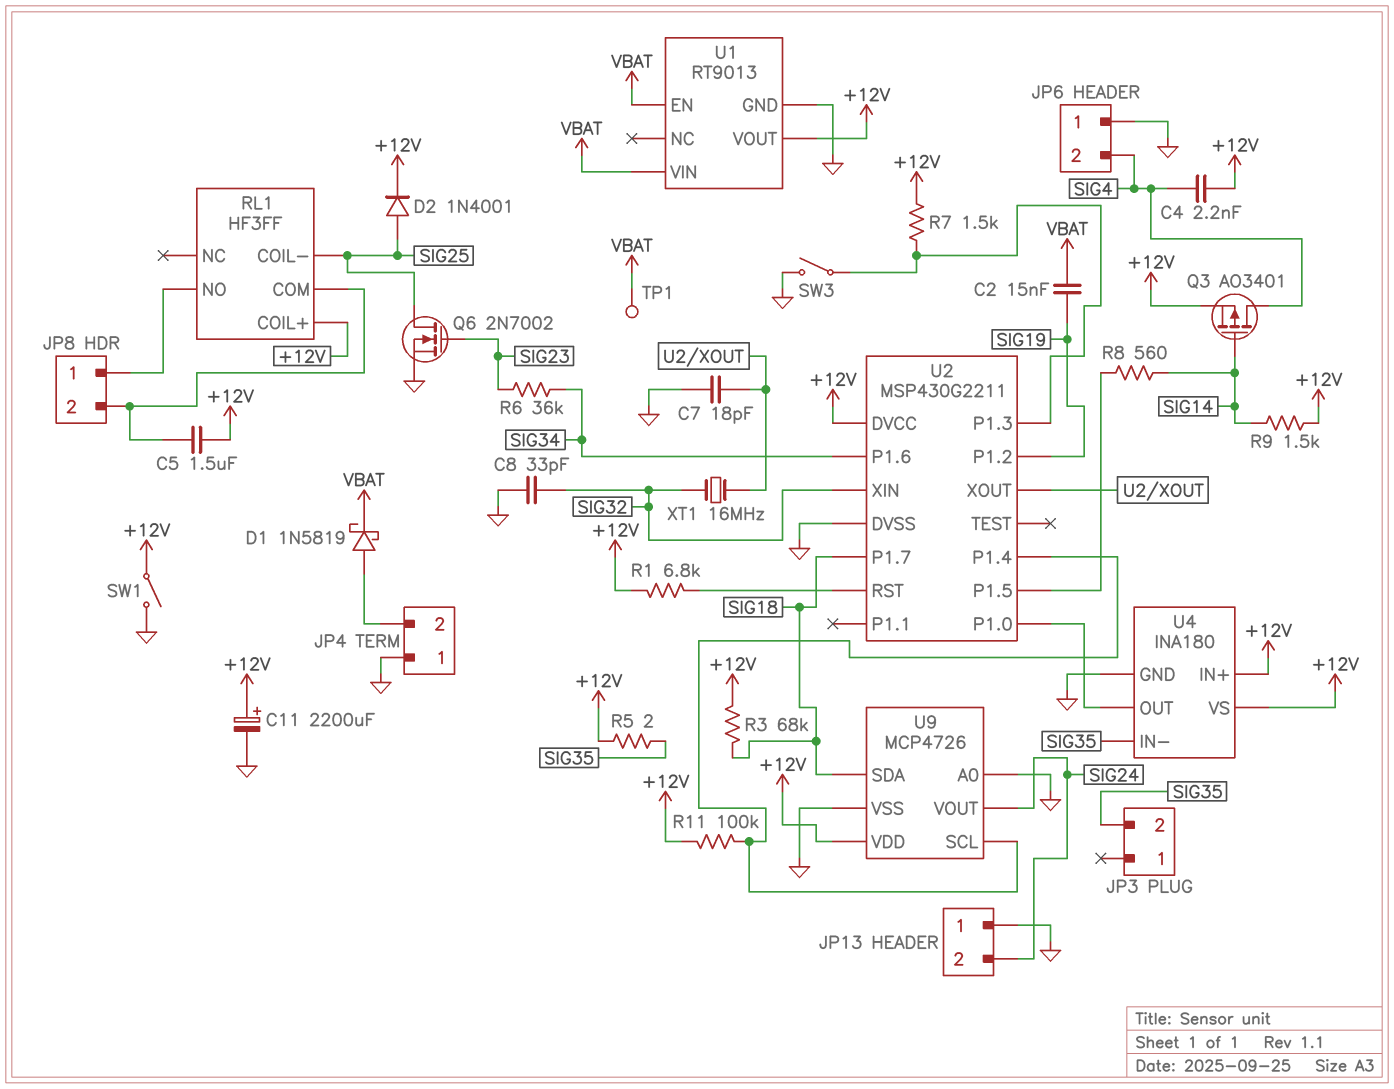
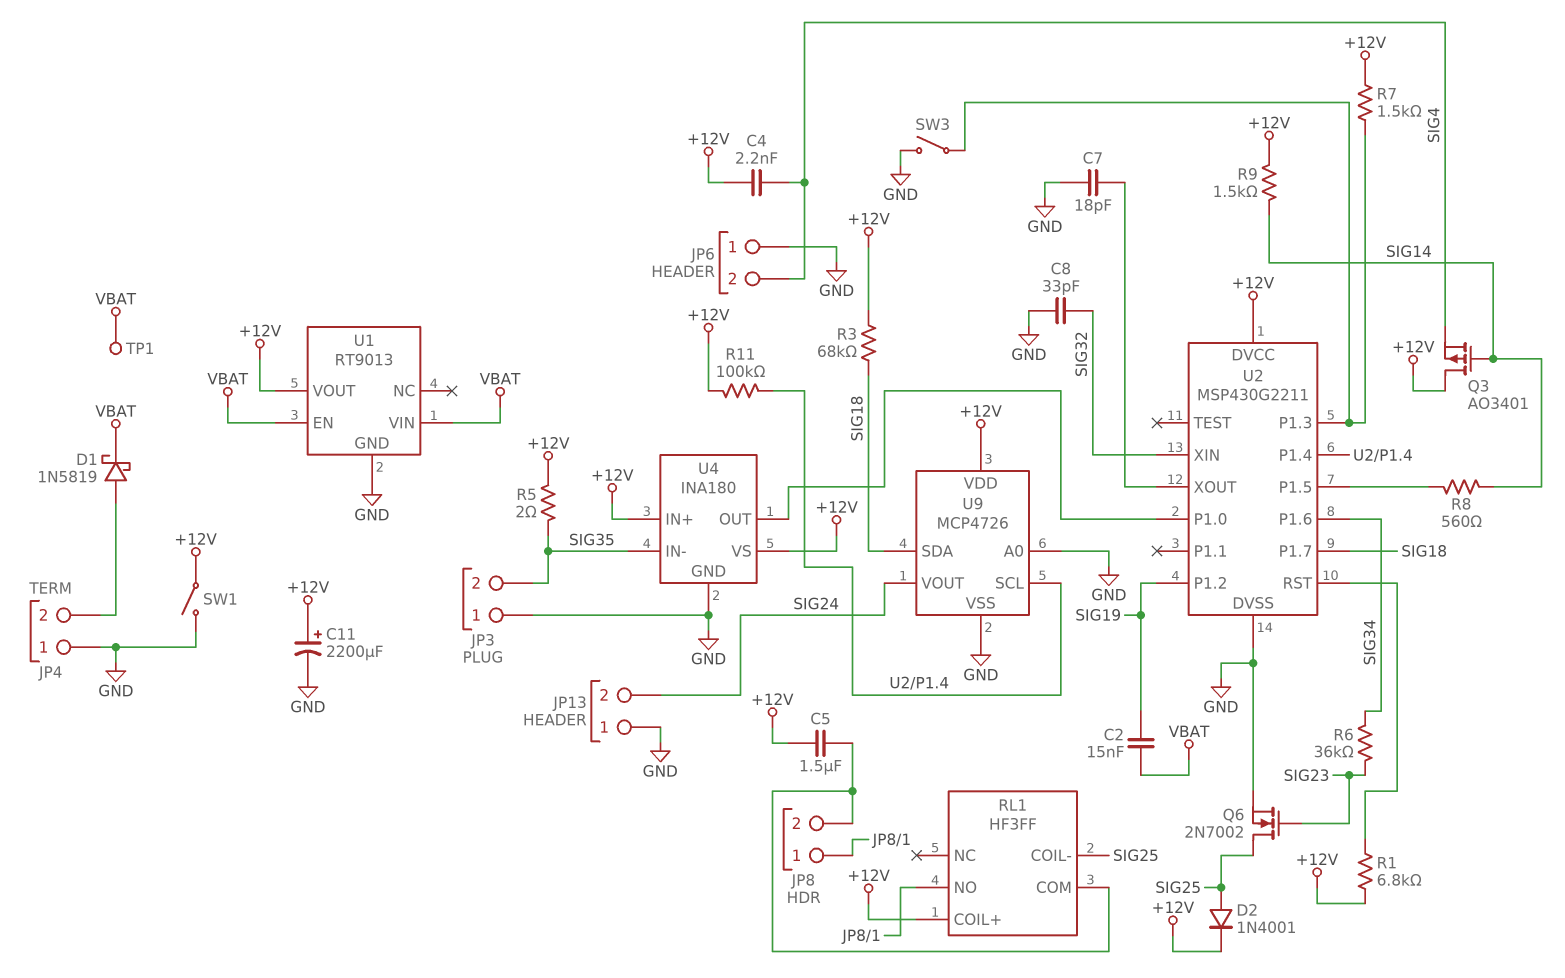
JP3 pin 1: none -> GND
Q3: PMOS AO3401 (G SIG14, D SIG4, S +12V) -> PMOS AO3401 (G SIG14, D +12V, S SIG4)
XT1: 16MHz (SIG32, U2/XOUT) -> none

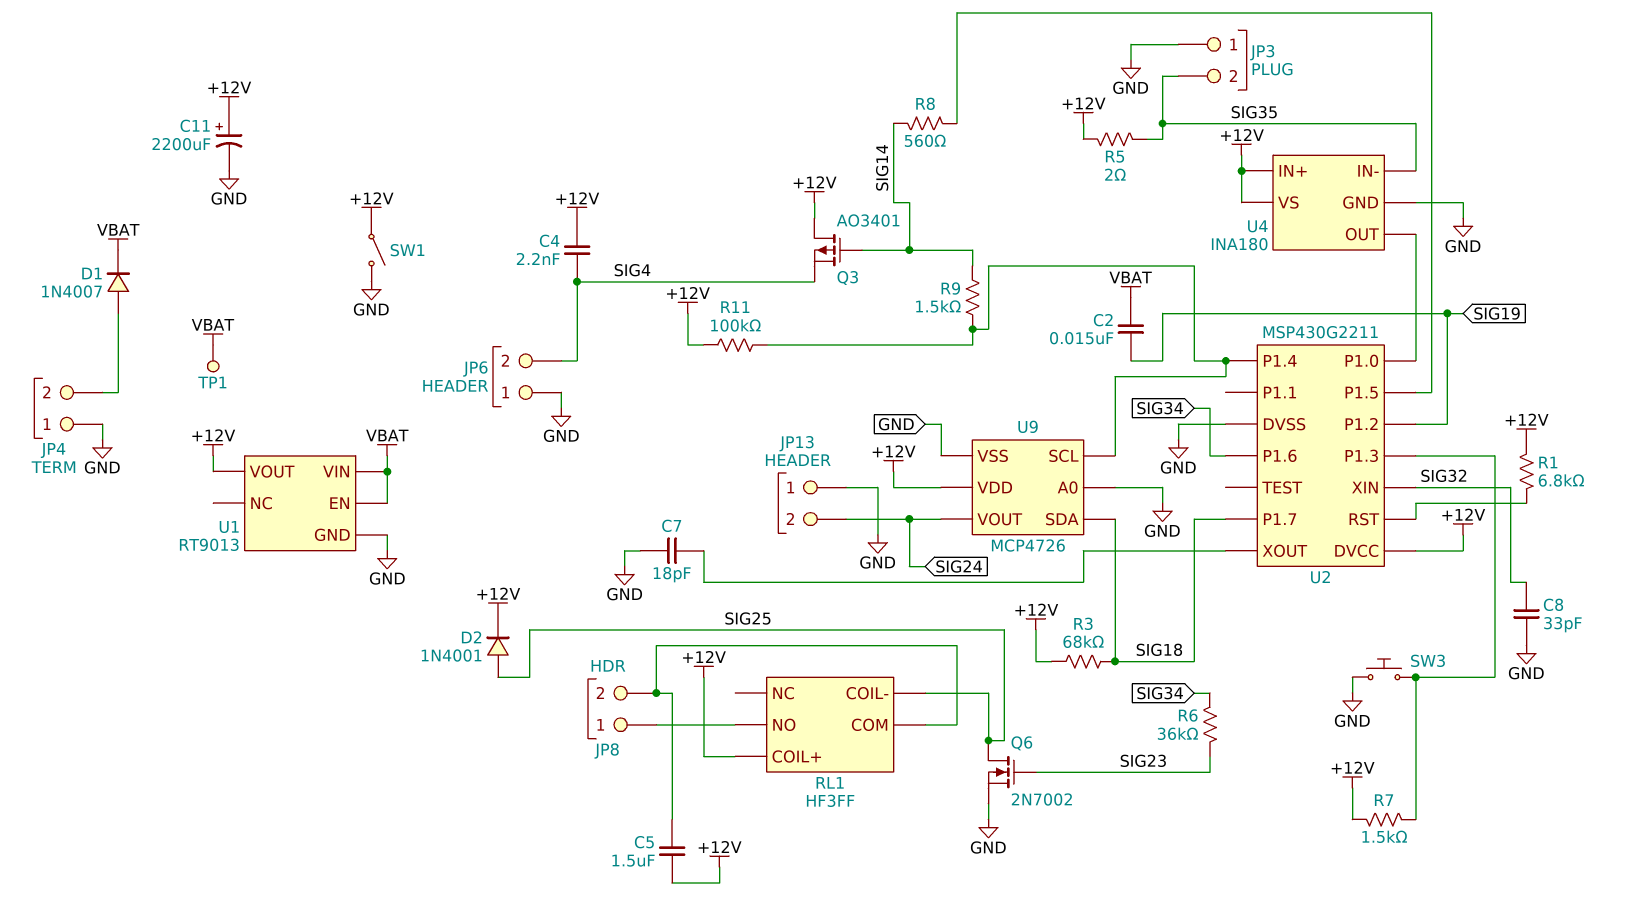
D1: schottky 1N5819 (A JP4/2, K VBAT) -> diode 1N4007 (A JP4/2, K VBAT)
R9: 1.5k (+12V, SIG14) -> 1.5k (SIG14, U2/P1.4)
SW3: switch (GND, U2/P1.3) -> button (GND, U2/P1.3)

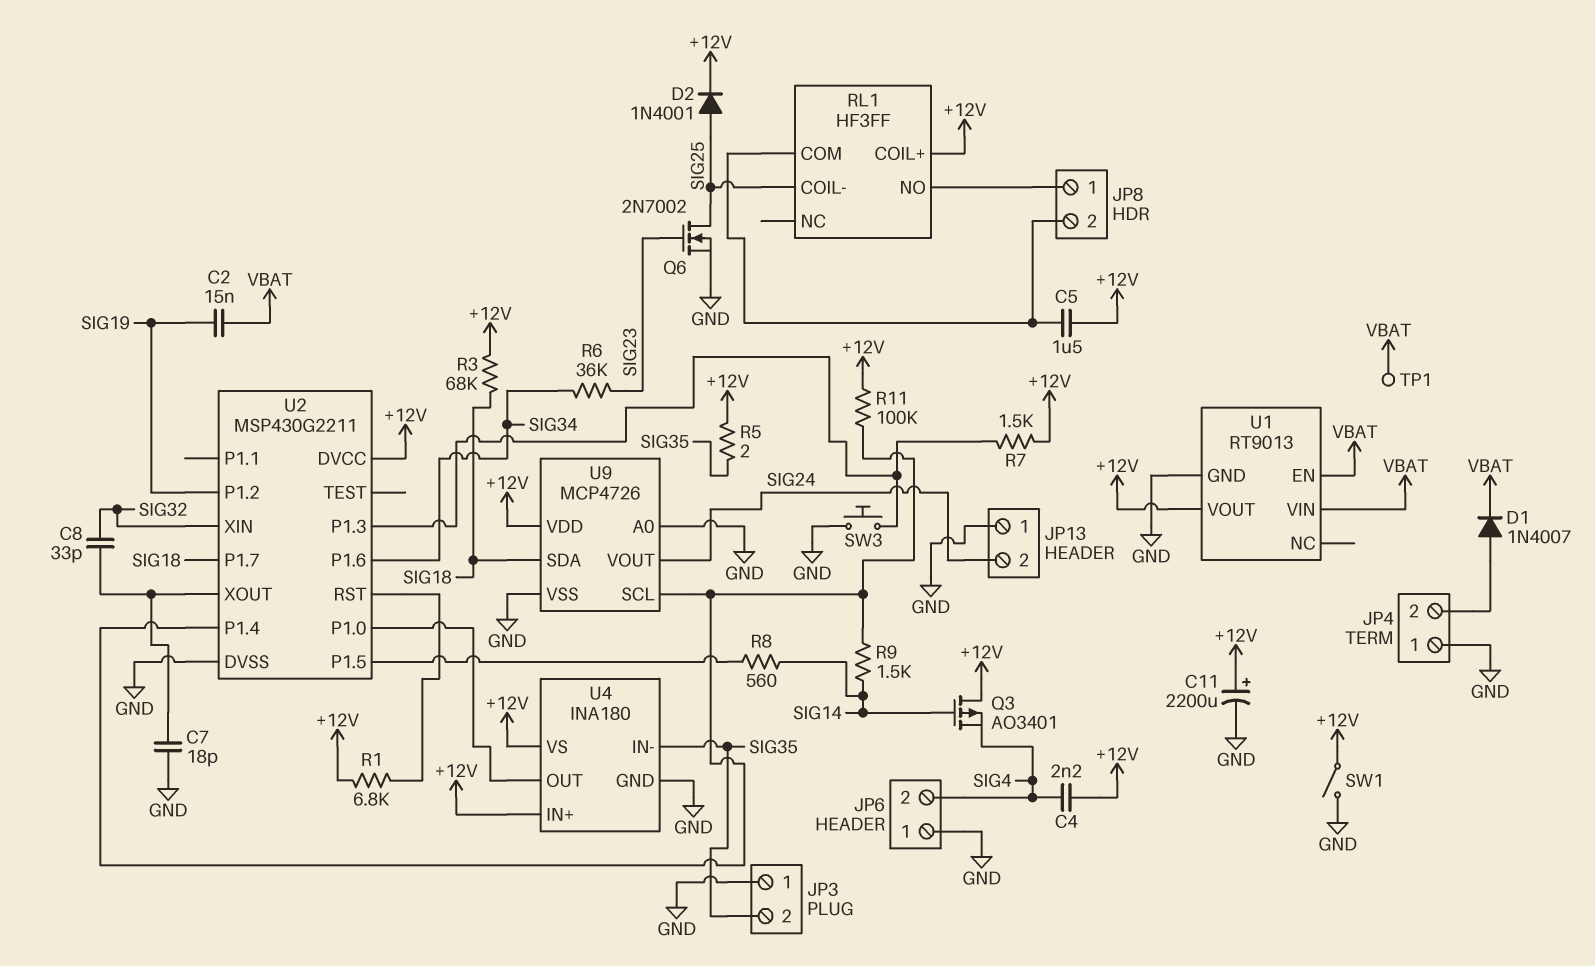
C8: 33pF (GND, SIG32) -> 33pF (SIG32, U2/XOUT)

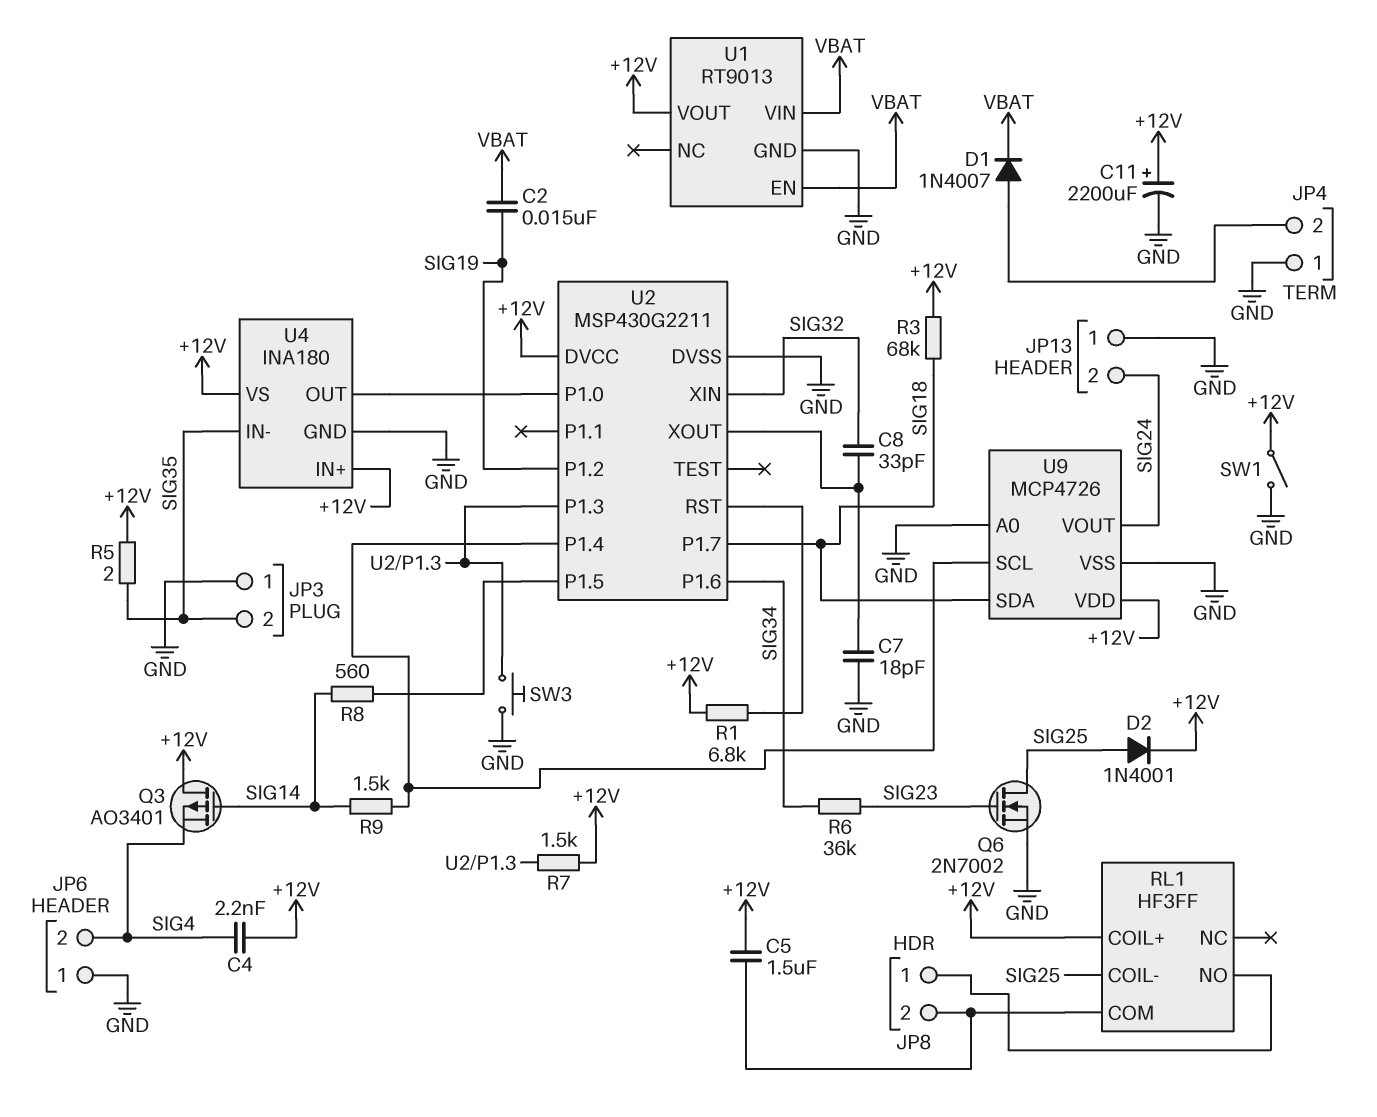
R11: 100k (+12V, U2/P1.4) -> none
TP1: test point (VBAT) -> none

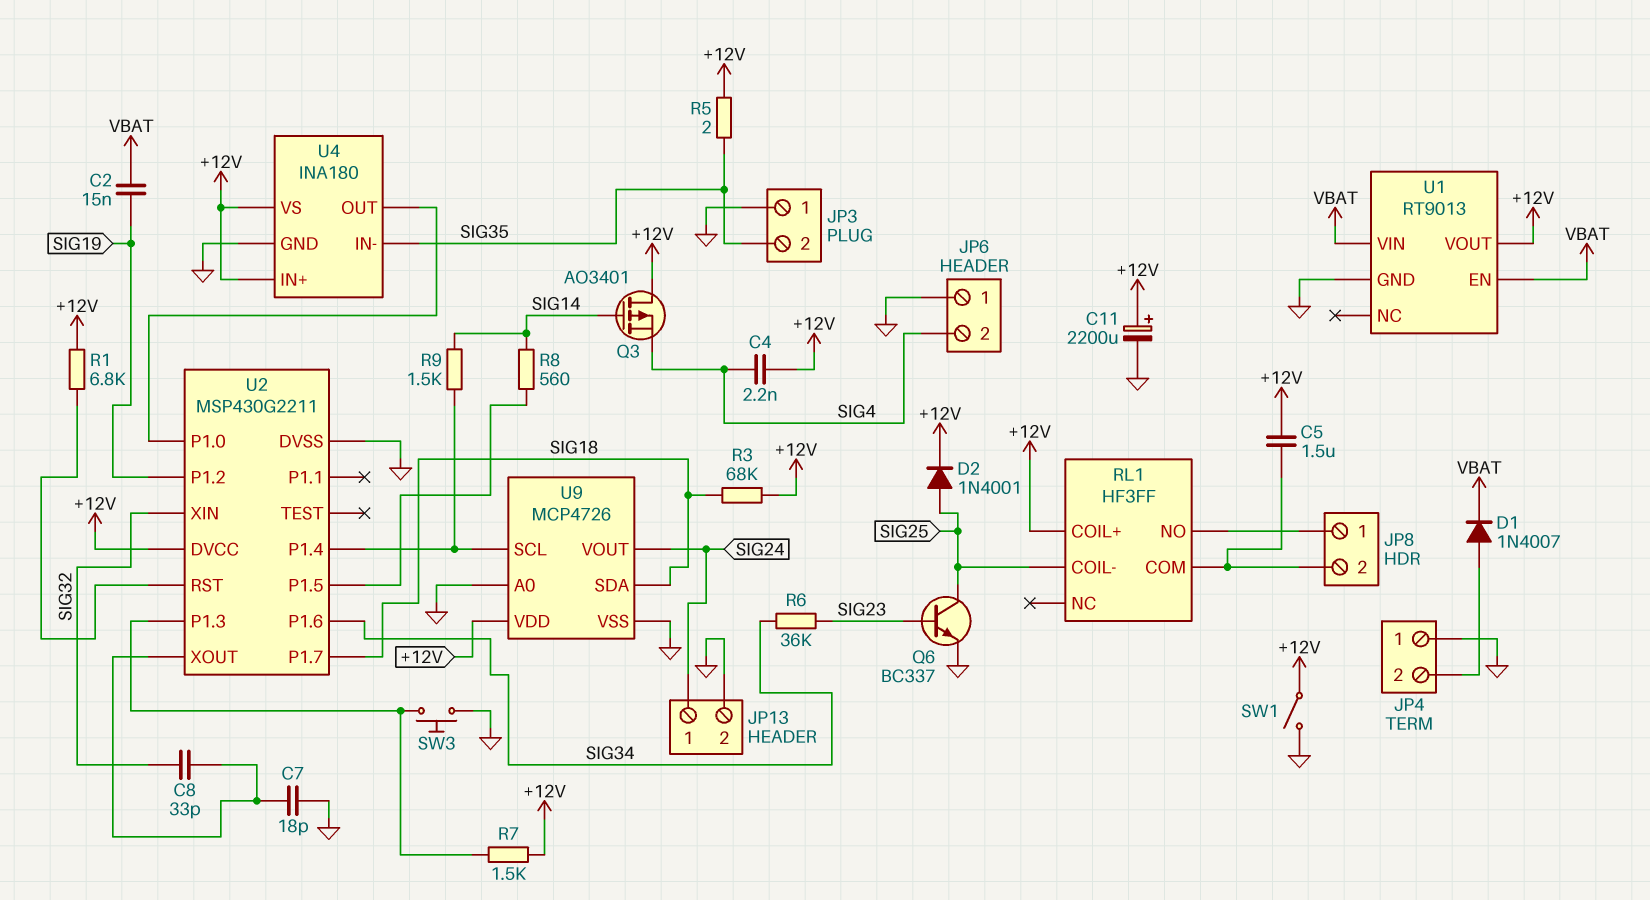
JP13 pin 1: GND -> SIG24
JP13 pin 2: SIG24 -> GND
Q6: NMOS 2N7002 (G SIG23, D SIG25, S GND) -> NPN BC337 (B SIG23, C SIG25, E GND)

